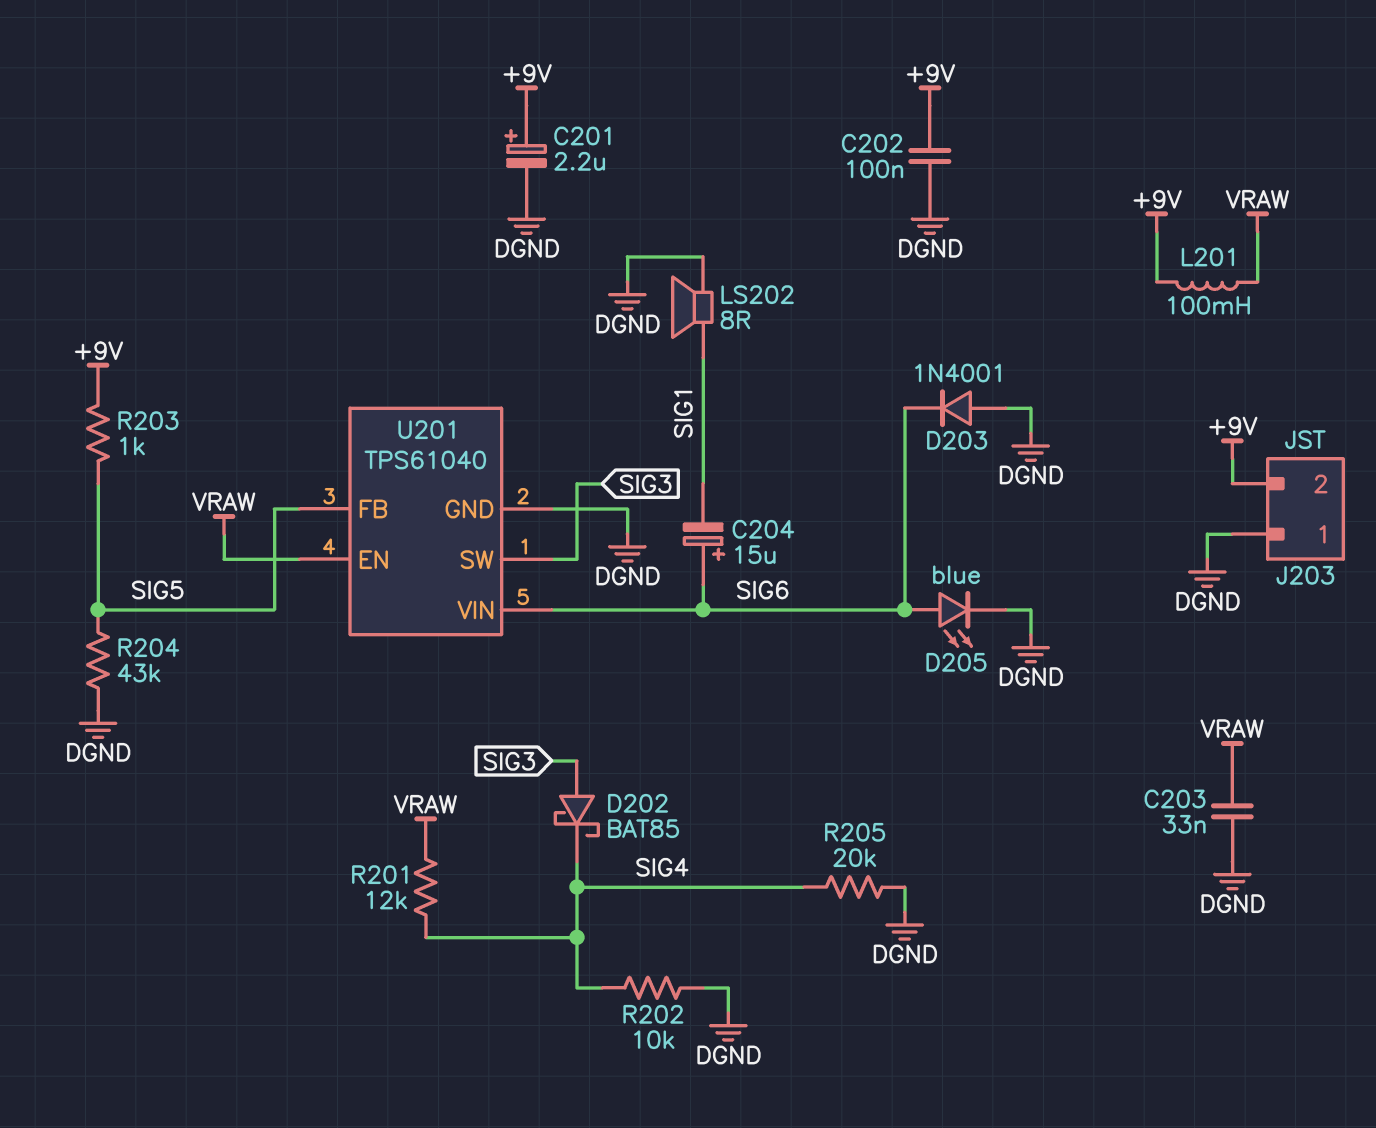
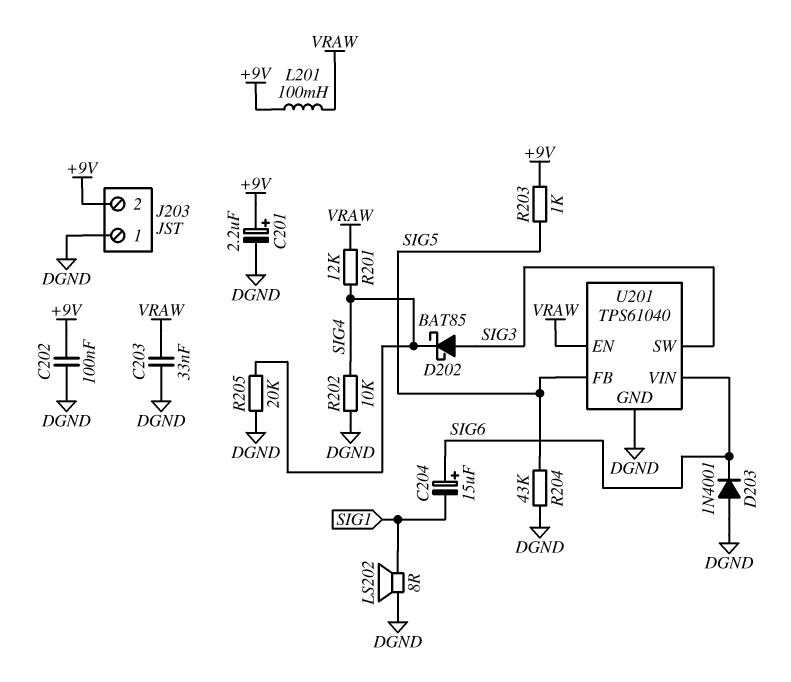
D205: LED blue (A SIG6, K DGND) -> none

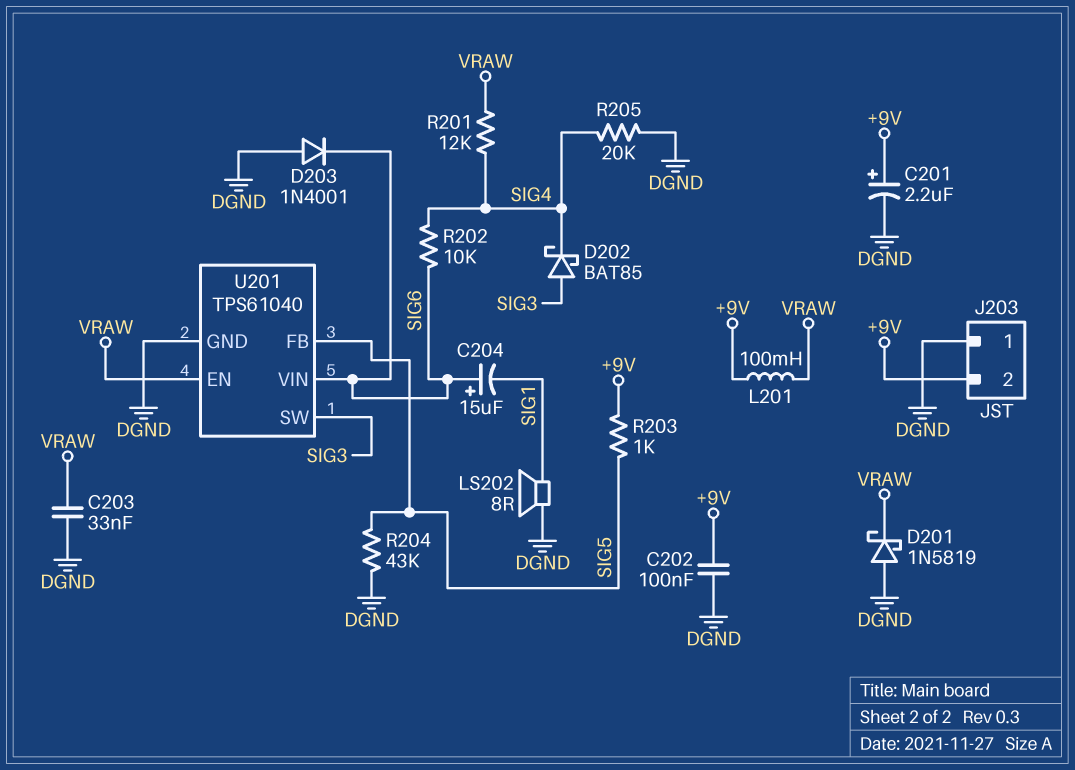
D201: none -> schottky 1N5819 (A DGND, K VRAW)
R202: 10k (DGND, SIG4) -> 10k (SIG4, SIG6)

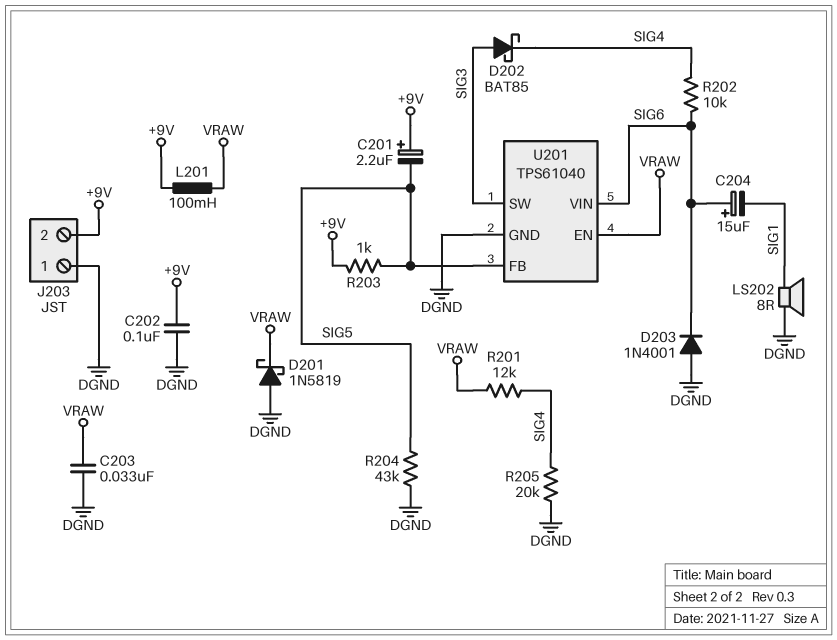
C201: 2.2uF (plus +9V, minus DGND) -> 2.2uF (plus +9V, minus SIG5)

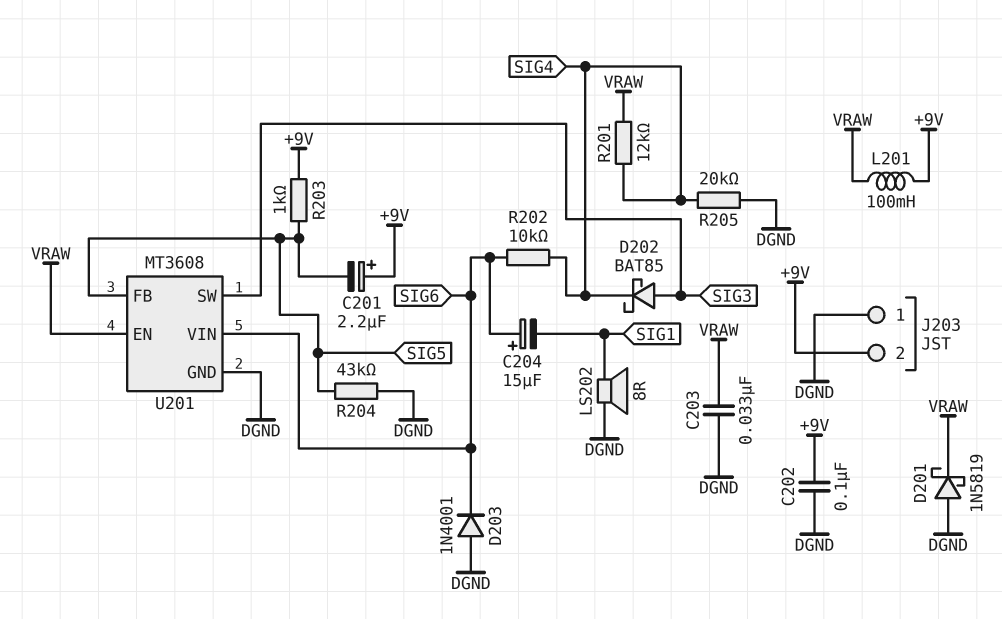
U201: TPS61040 -> MT3608

